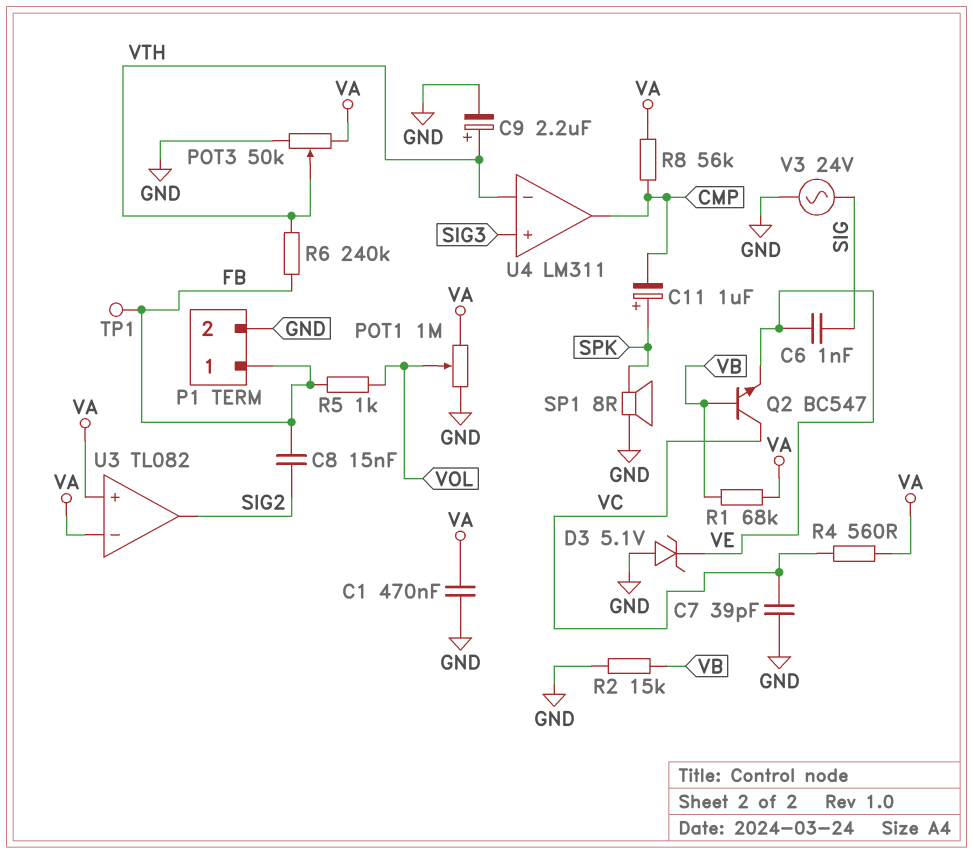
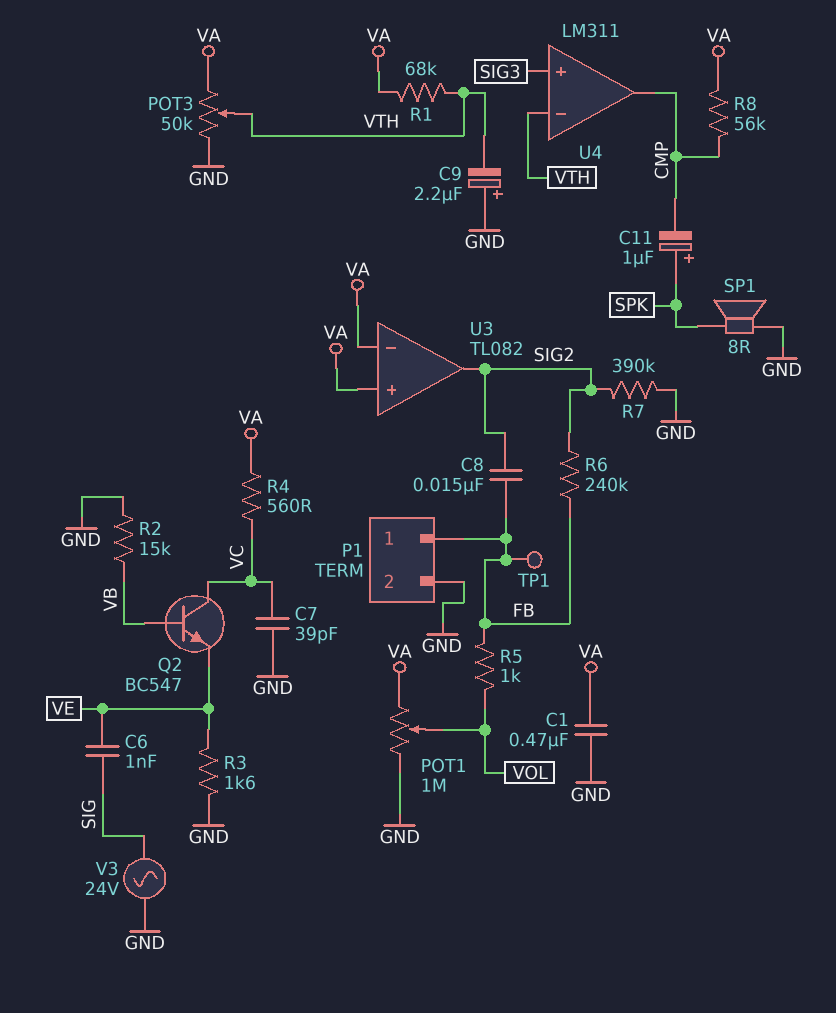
C9: 2.2uF (plus VTH, minus GND) -> 2.2uF (plus GND, minus VTH)
D3: zener 5.1V (A GND, K VE) -> none
R1: 68k (VA, VB) -> 68k (VA, VTH)
R3: none -> 1.6k (GND, VE)
R6: 240k (FB, VTH) -> 240k (FB, SIG2)
R7: none -> 390k (GND, SIG2)

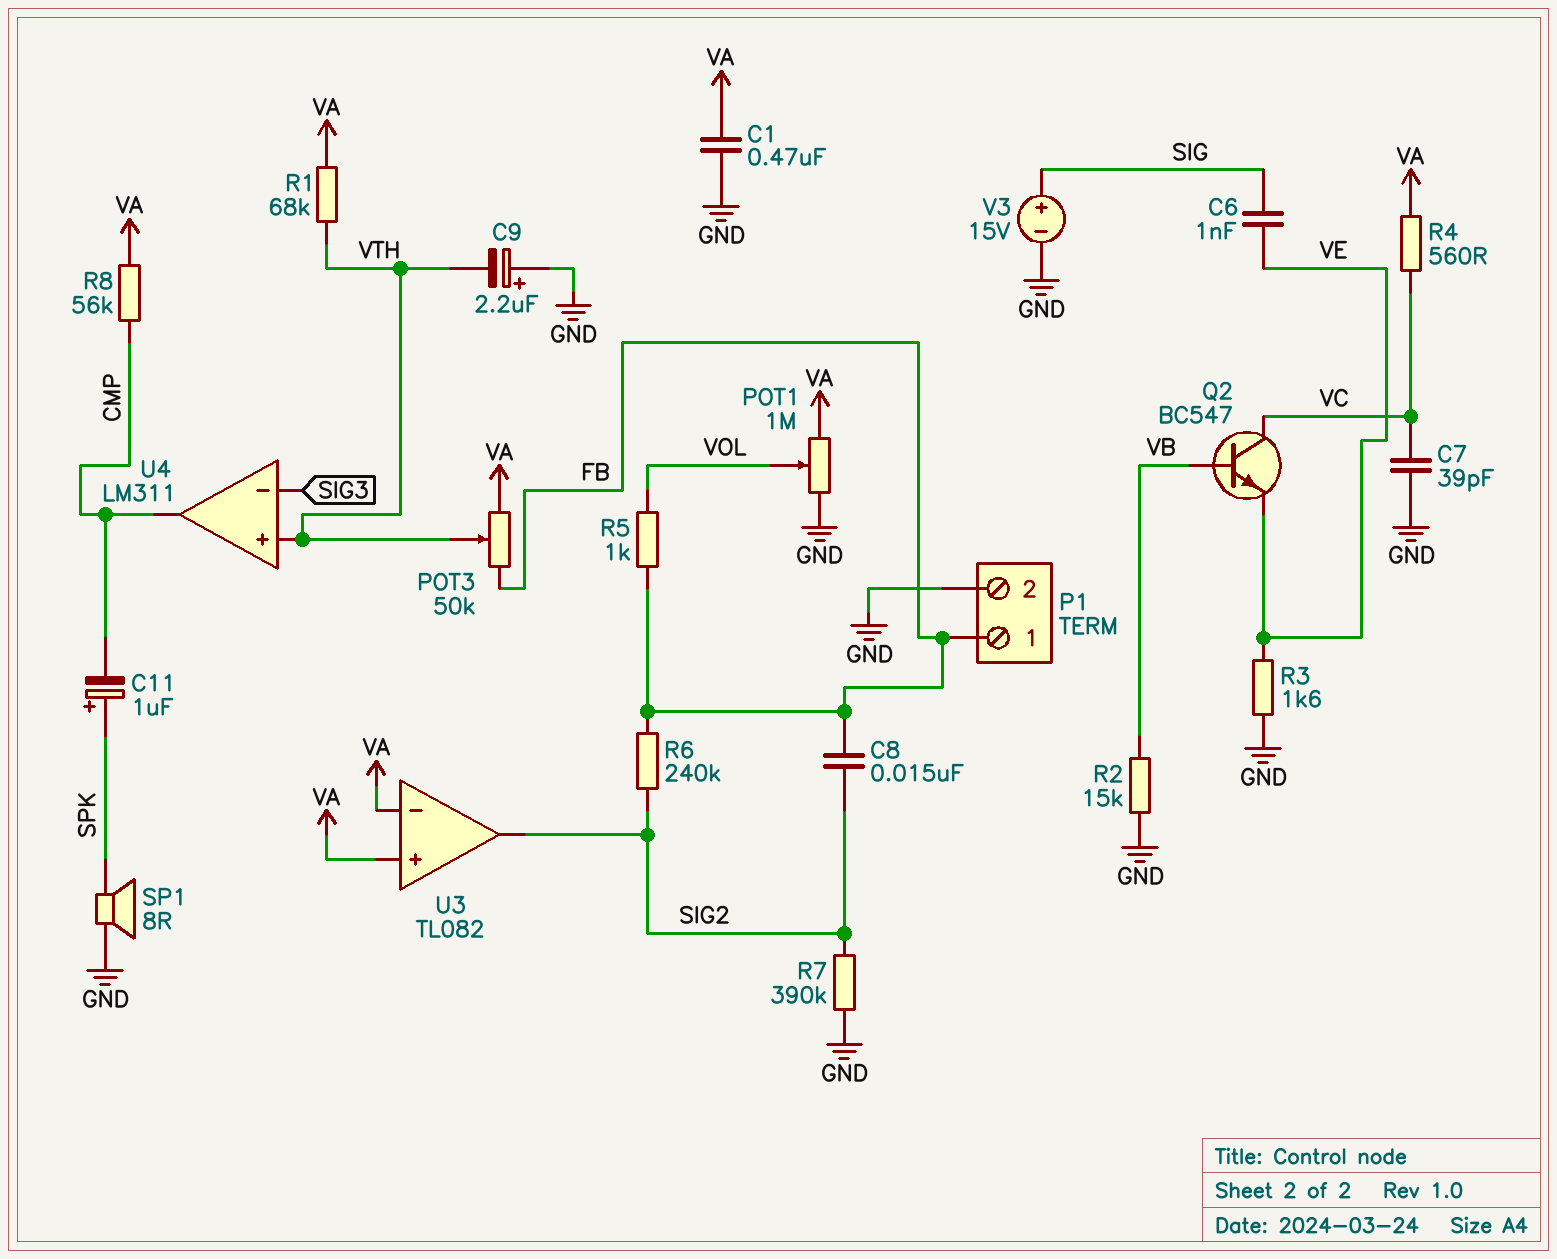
POT3: 50k (GND, VA, wiper VTH) -> 50k (FB, VA, wiper VTH)
TP1: test point (FB) -> none
U4 pin in+: SIG3 -> VTH
U4 pin in-: VTH -> SIG3
V3: AC 24V (GND, SIG) -> 15V (plus SIG, minus GND)

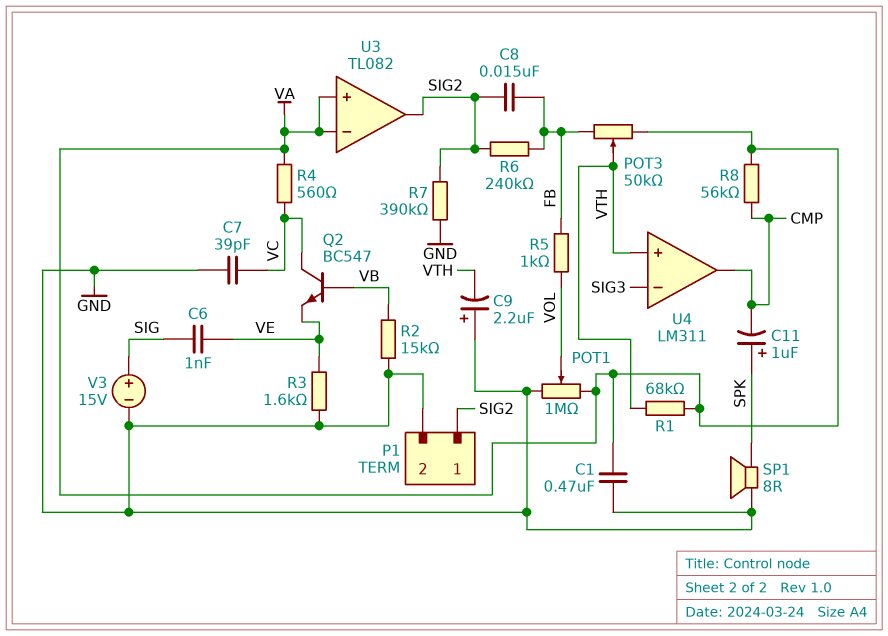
P1 pin 1: FB -> SIG2

